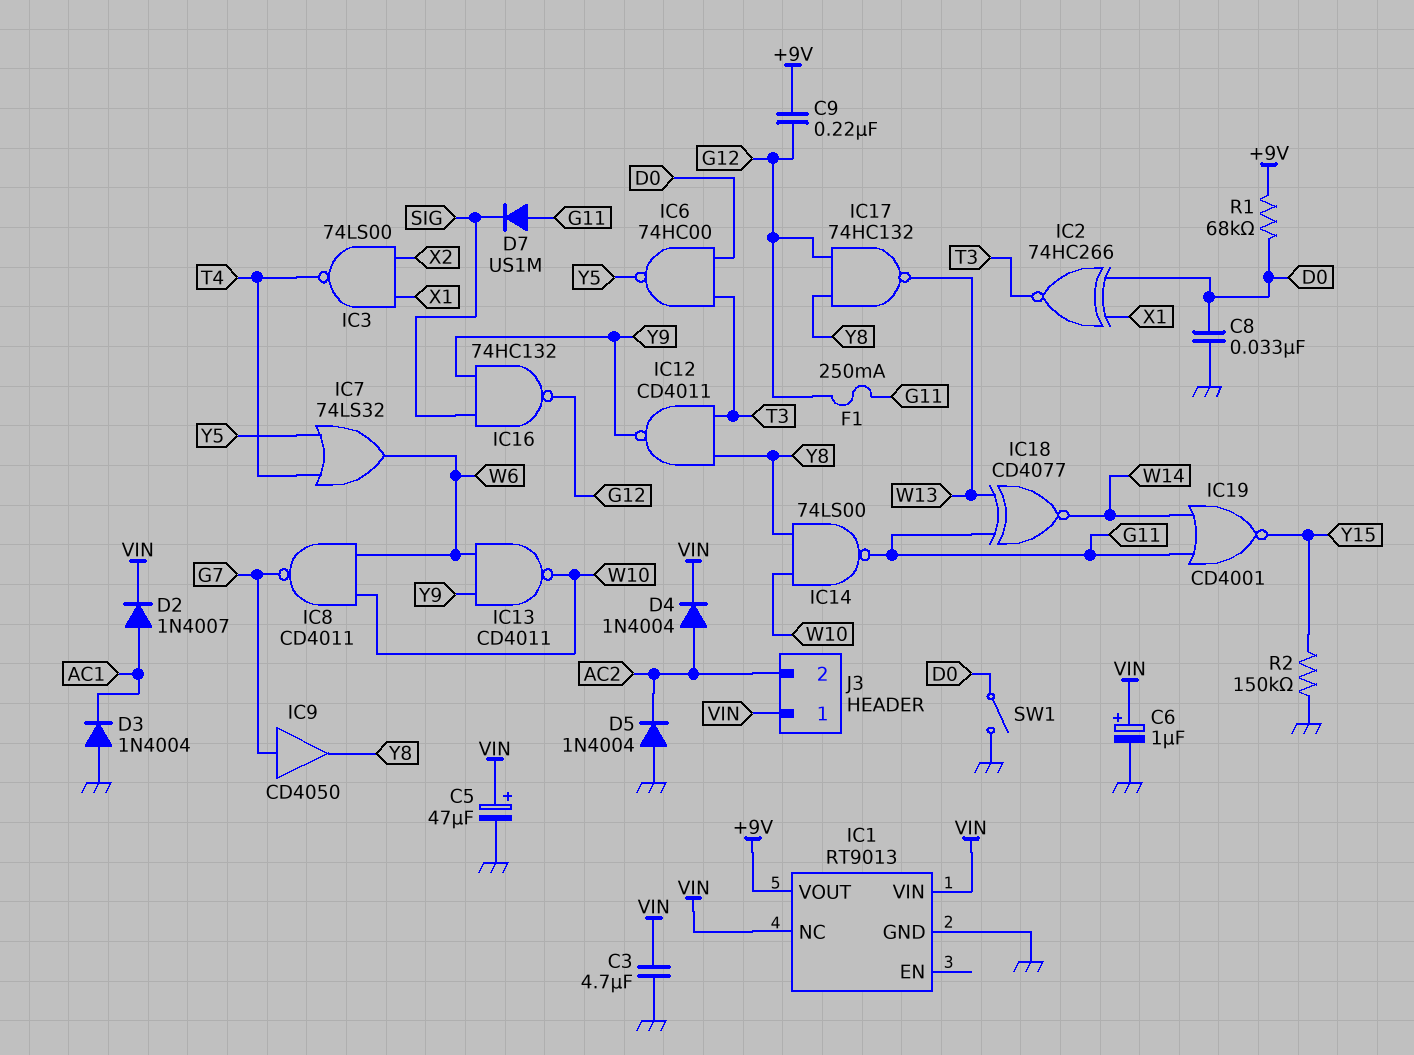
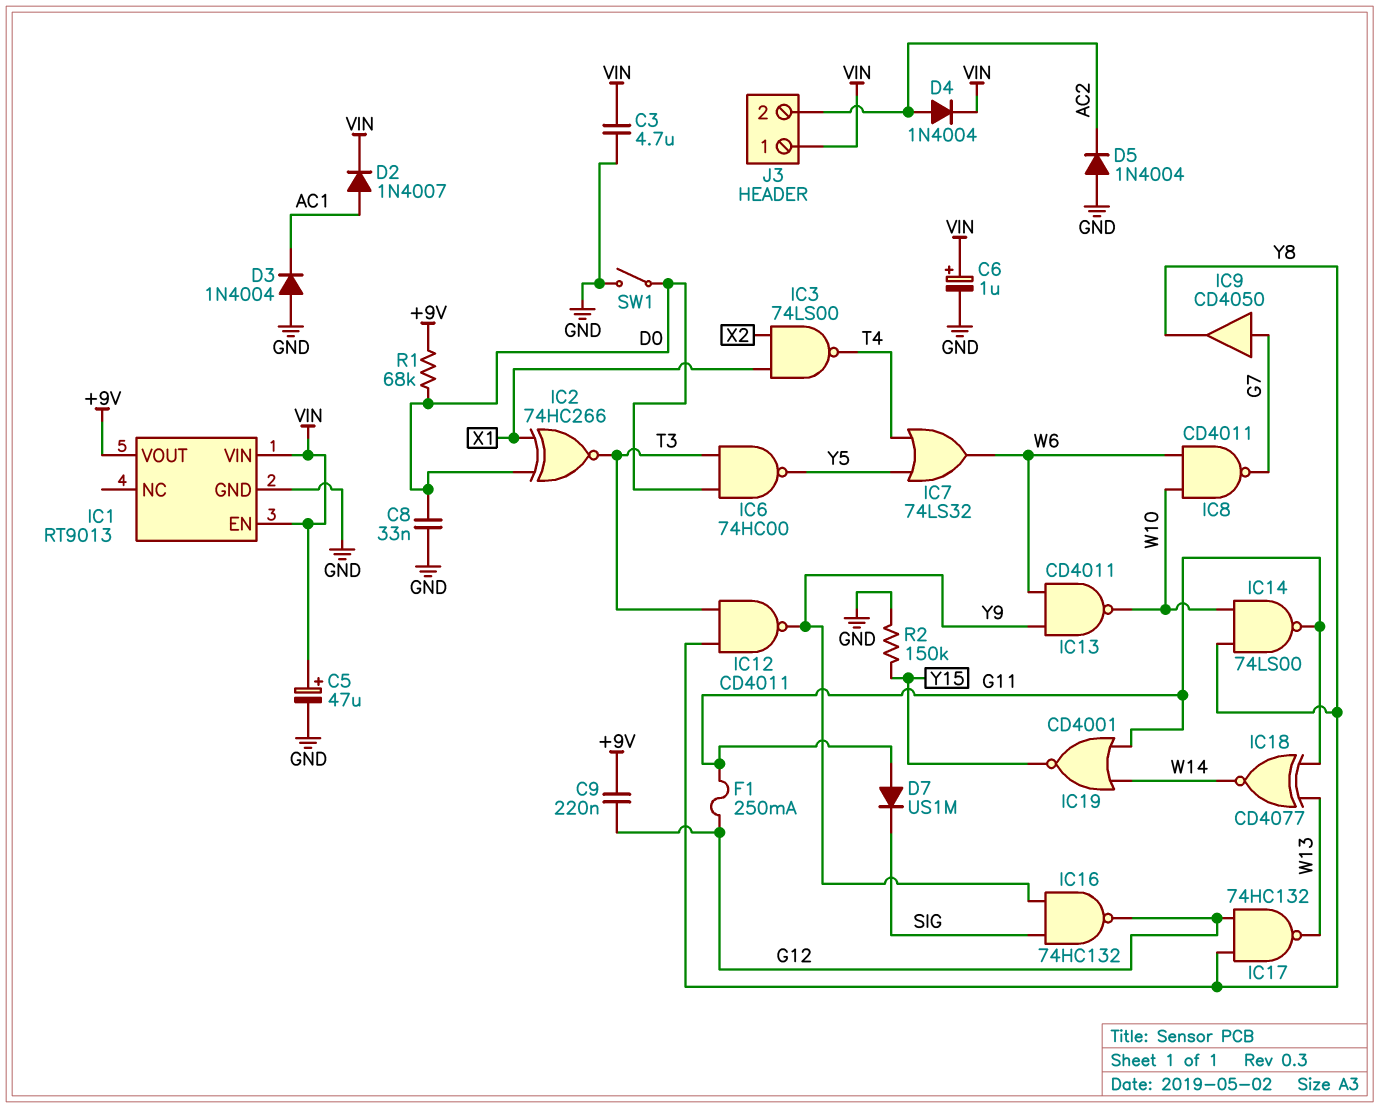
IC1 pin EN: none -> VIN
IC1 pin NC: VIN -> none

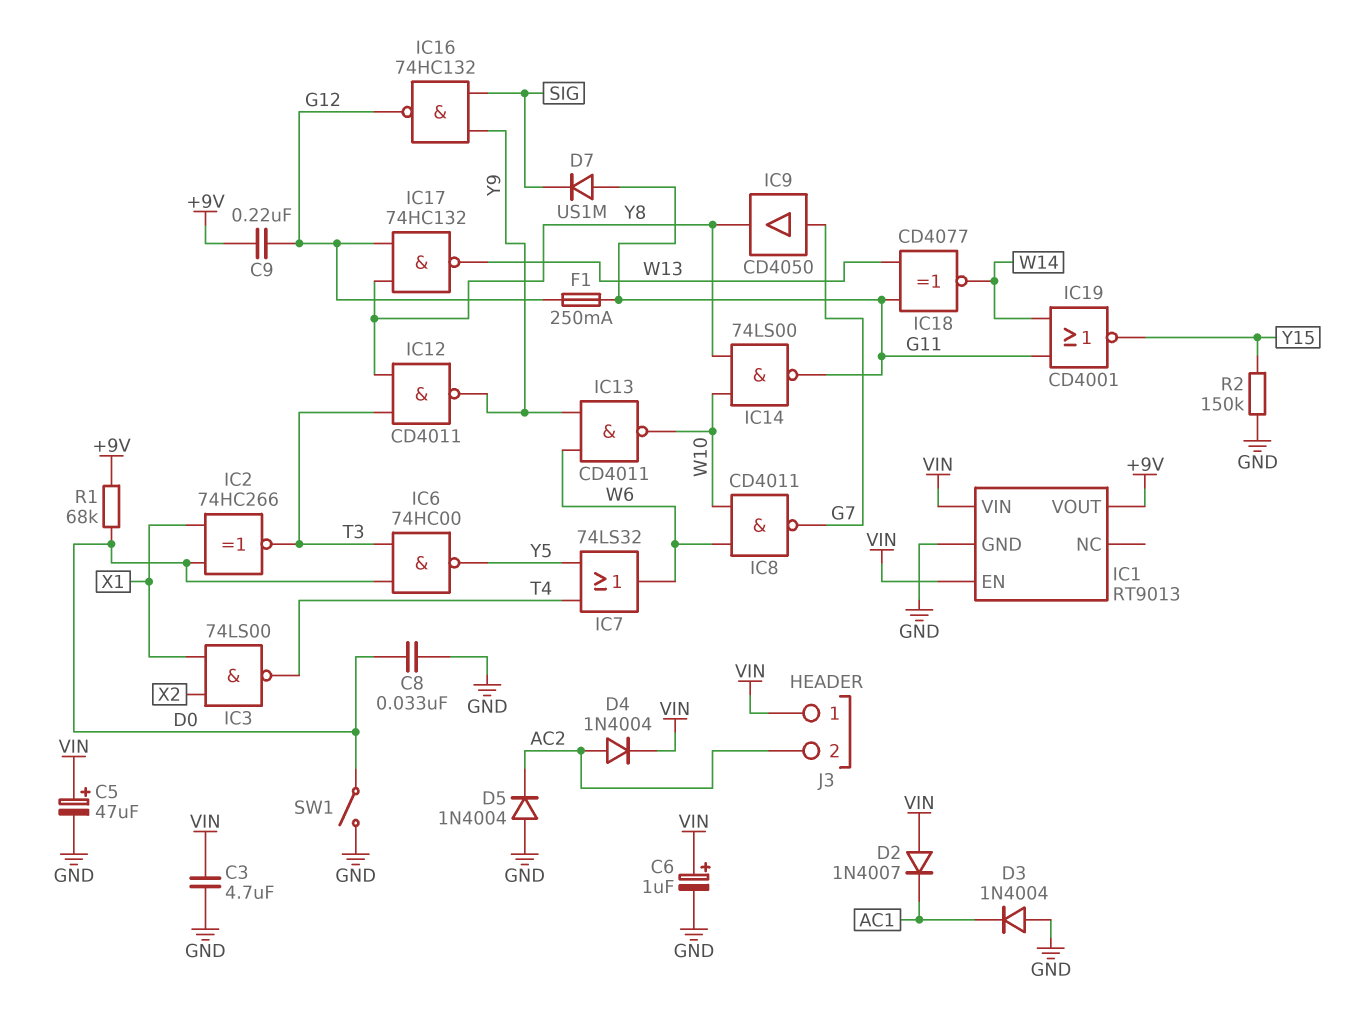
D2: diode 1N4007 (A AC1, K VIN) -> diode 1N4007 (A VIN, K AC1)

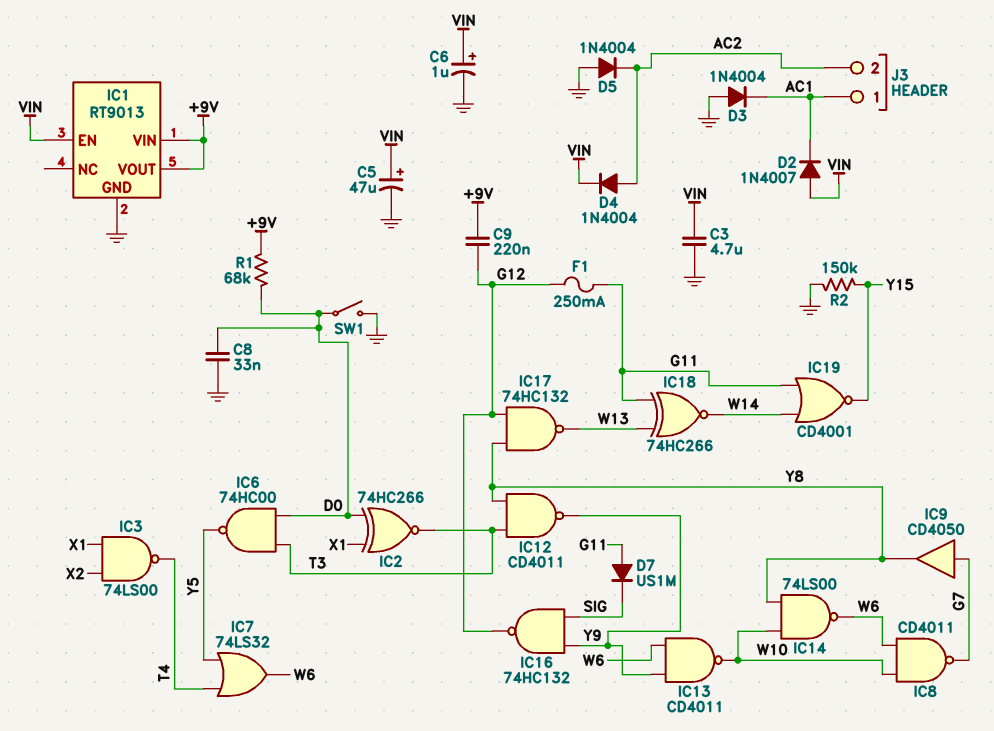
IC1 pin VIN: VIN -> +9V
IC14: NAND 74LS00 (in W10, in Y8, out G11) -> NAND 74LS00 (in W10, in Y8, out W6)
IC18: XNOR CD4077 (in G11, in W13, out W14) -> XNOR 74HC266 (in G11, in W13, out W14)
J3 pin 1: VIN -> AC1

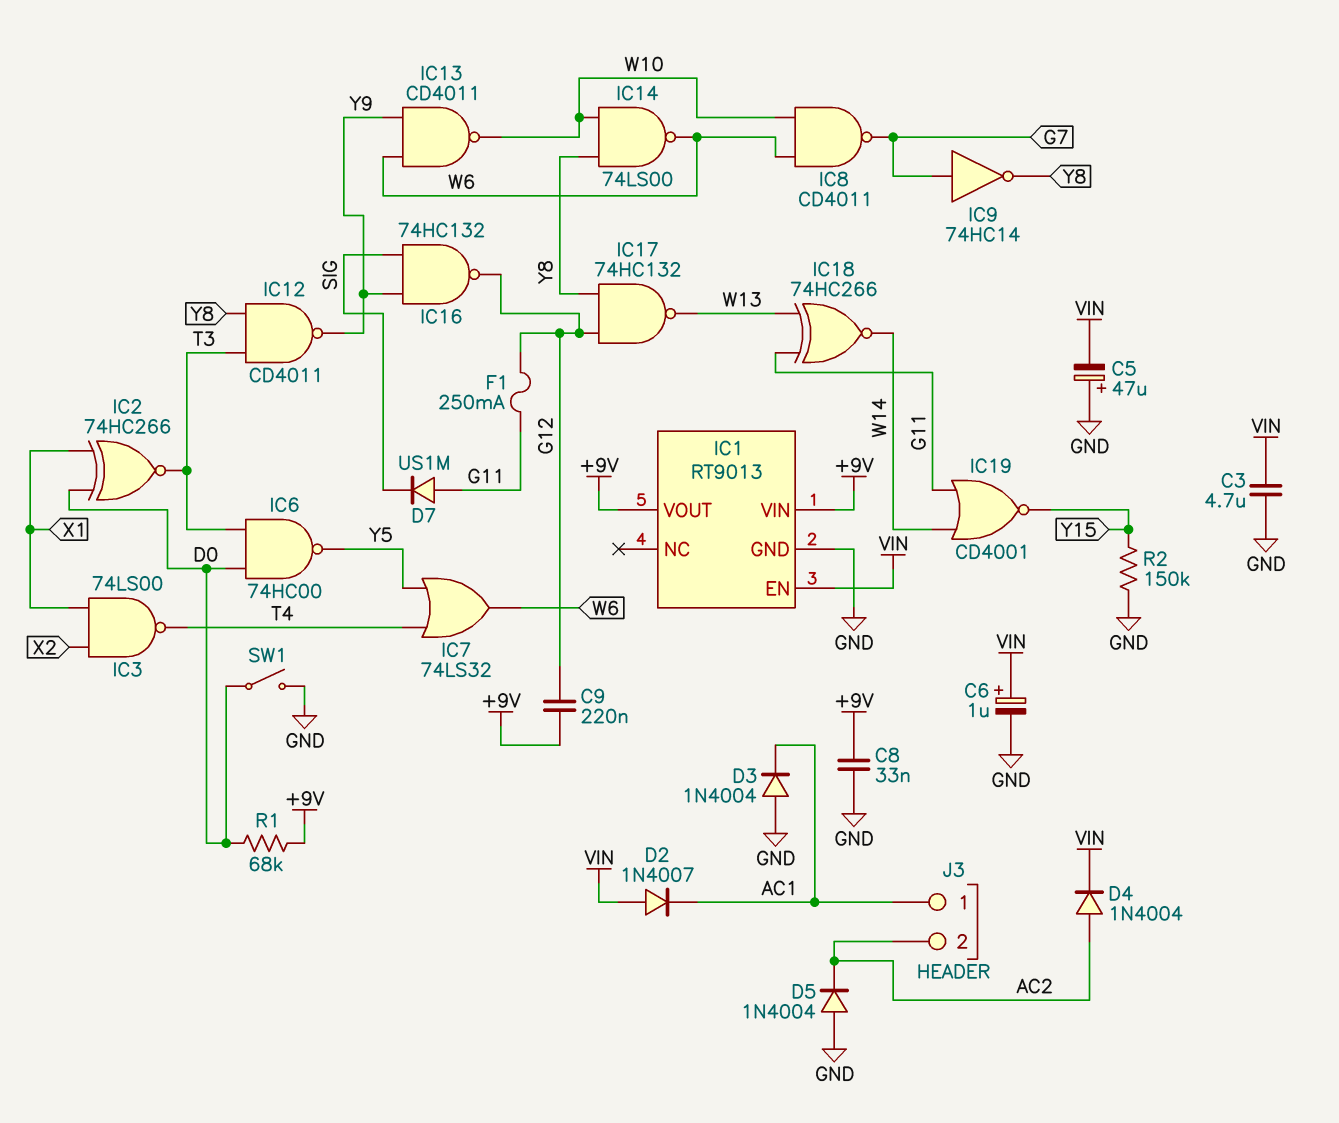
C5: 47uF (plus VIN, minus GND) -> 47uF (plus GND, minus VIN)
C8: 33nF (D0, GND) -> 33nF (+9V, GND)
IC9: buffer CD4050 (in G7, out Y8) -> NOT 74HC14 (in G7, out Y8)

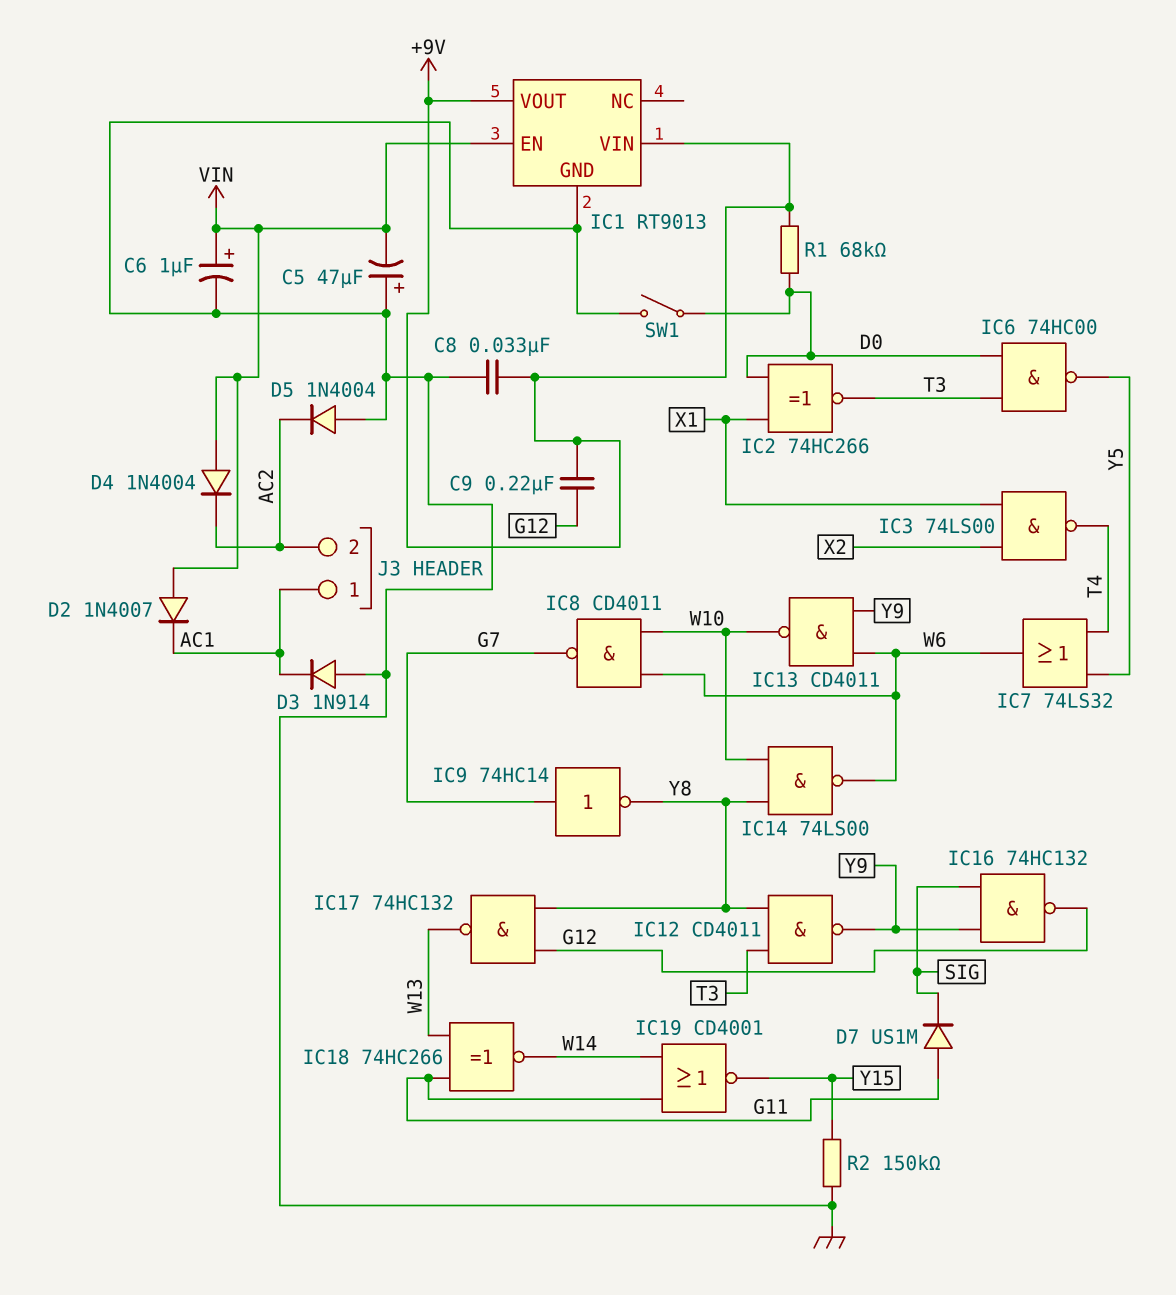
C3: 4.7uF (GND, VIN) -> none
D3: diode 1N4004 (A GND, K AC1) -> diode 1N914 (A GND, K AC1)
D4: diode 1N4004 (A AC2, K VIN) -> diode 1N4004 (A VIN, K AC2)
F1: 250mA (G11, G12) -> none

